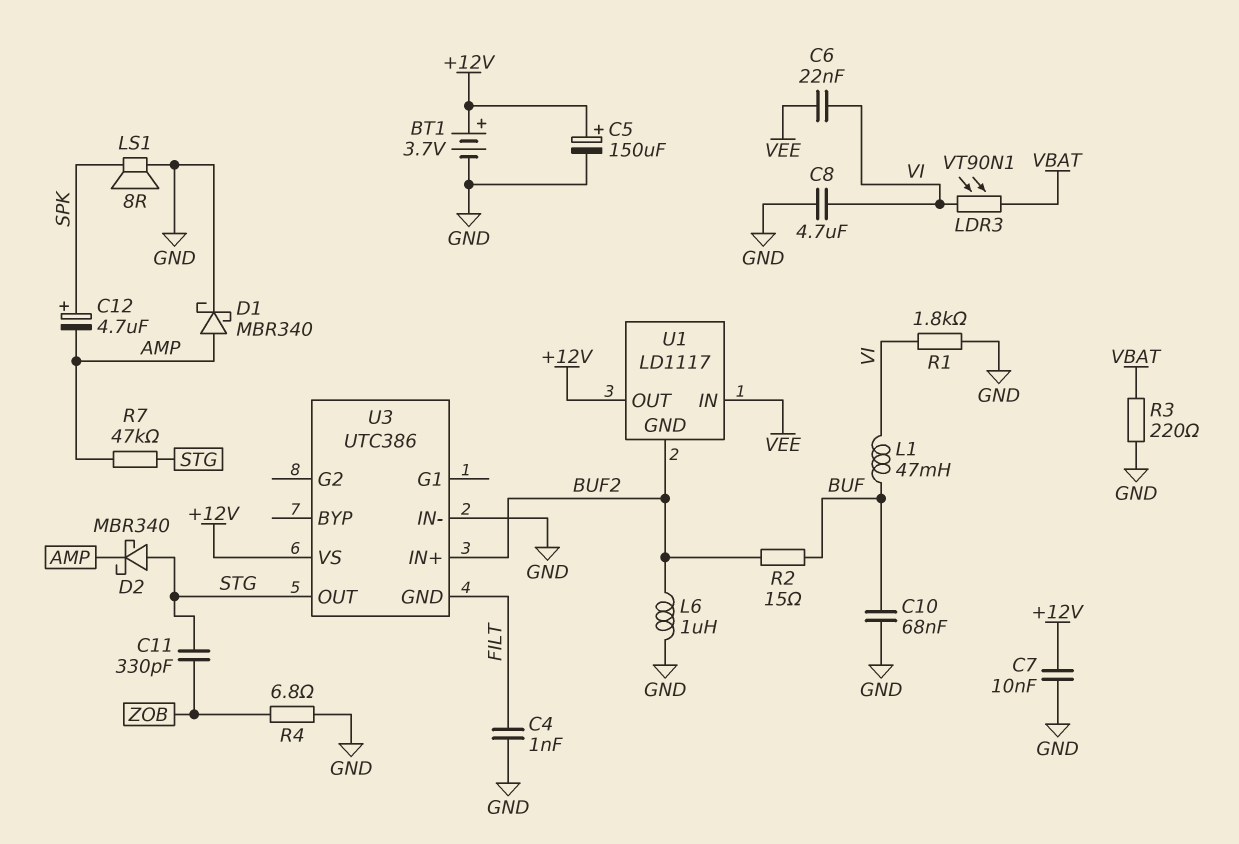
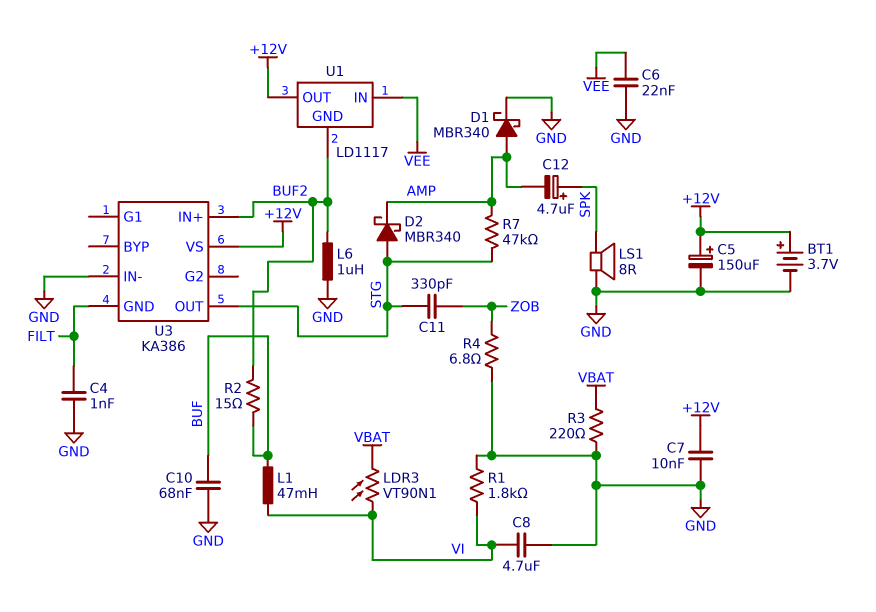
C6: 22nF (VEE, VI) -> 22nF (GND, VEE)
U3: UTC386 -> KA386

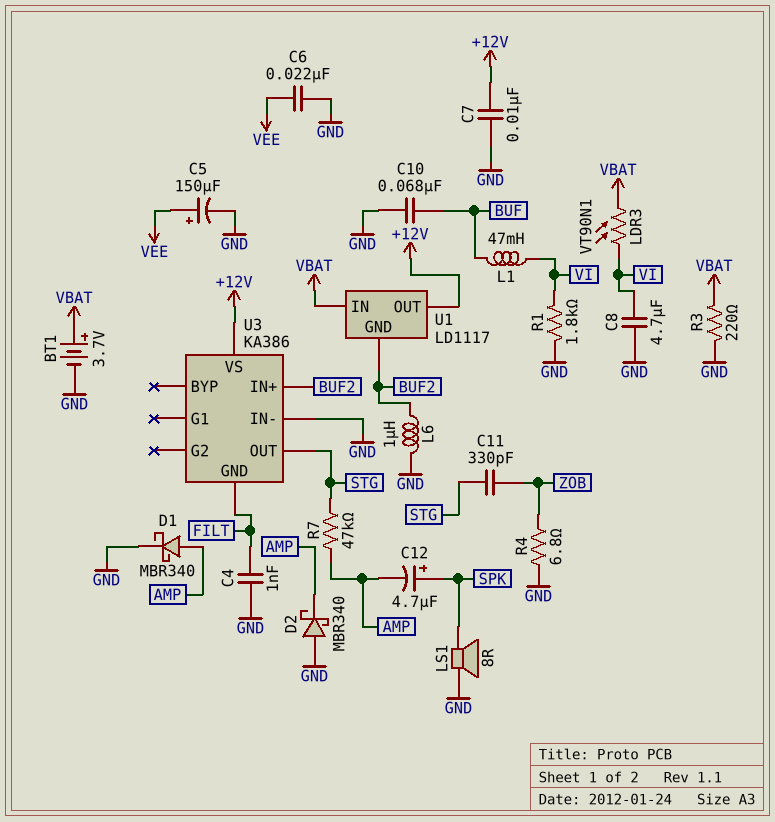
BT1: 3.7V (plus +12V, minus GND) -> 3.7V (plus VBAT, minus GND)
C5: 150uF (plus +12V, minus GND) -> 150uF (plus VEE, minus GND)
D2: schottky MBR340 (A STG, K AMP) -> schottky MBR340 (A GND, K AMP)
R2: 15 (BUF, BUF2) -> none
U1 pin IN: VEE -> VBAT

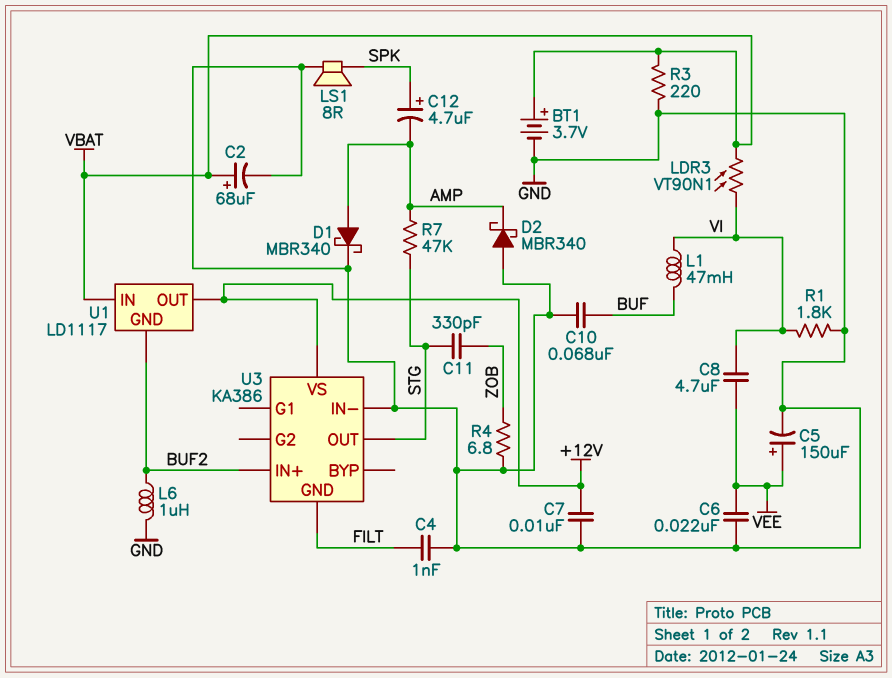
C2: none -> 68uF (plus VBAT, minus GND)
C8: 4.7uF (GND, VI) -> 4.7uF (VEE, VI)

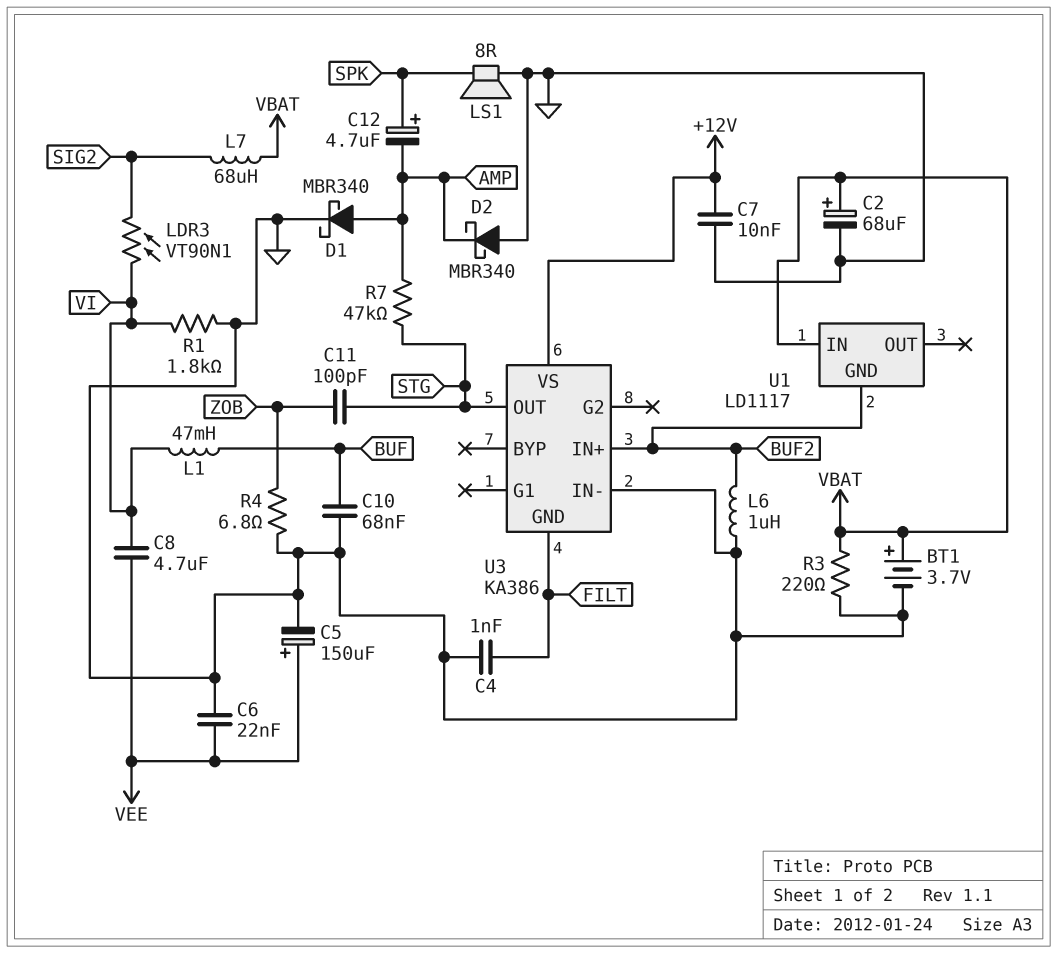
C11: 330pF (STG, ZOB) -> 100pF (STG, ZOB)
L7: none -> 68uH (SIG2, VBAT)
LDR3: VT90N1 (VBAT, VI) -> VT90N1 (SIG2, VI)
U1 pin OUT: +12V -> none

